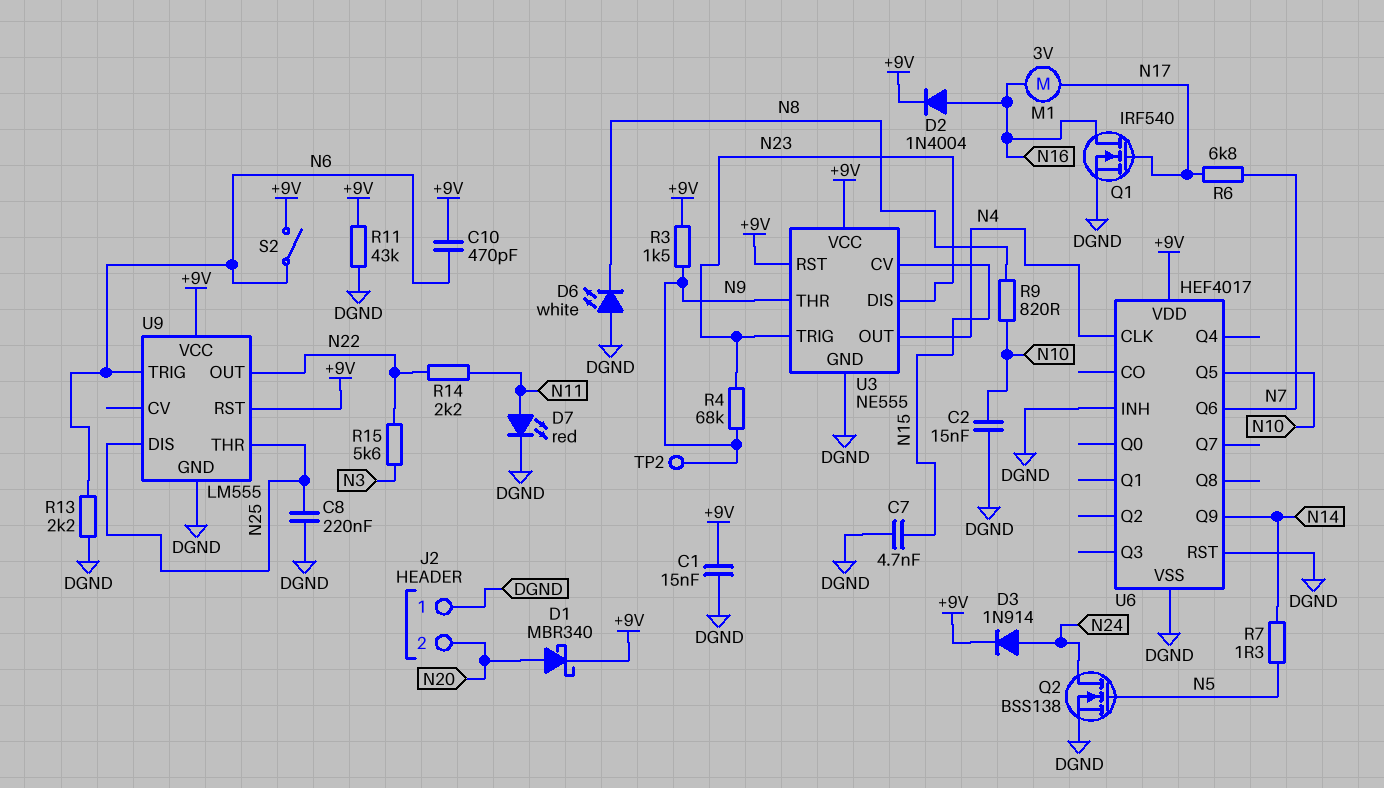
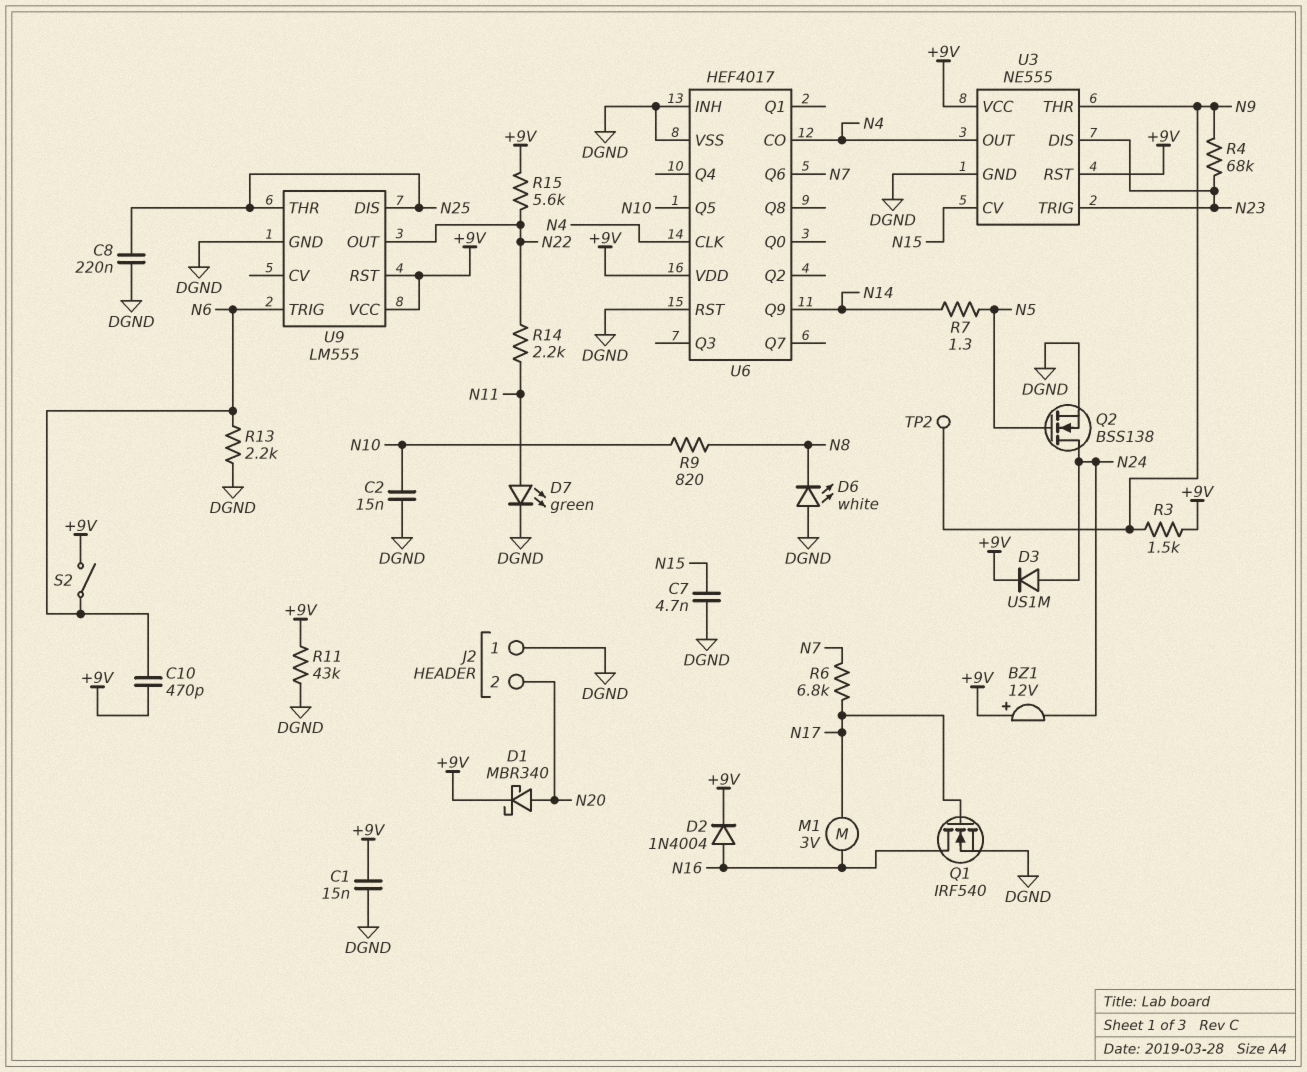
BZ1: none -> buzzer 12V (plus +9V, minus N24)
D3: diode 1N914 (A N24, K +9V) -> diode US1M (A N24, K +9V)
D7: LED red (A N11, K DGND) -> LED green (A N11, K DGND)
R15: 5.6k (N3, N22) -> 5.6k (+9V, N22)
U6 pin CO: none -> N4

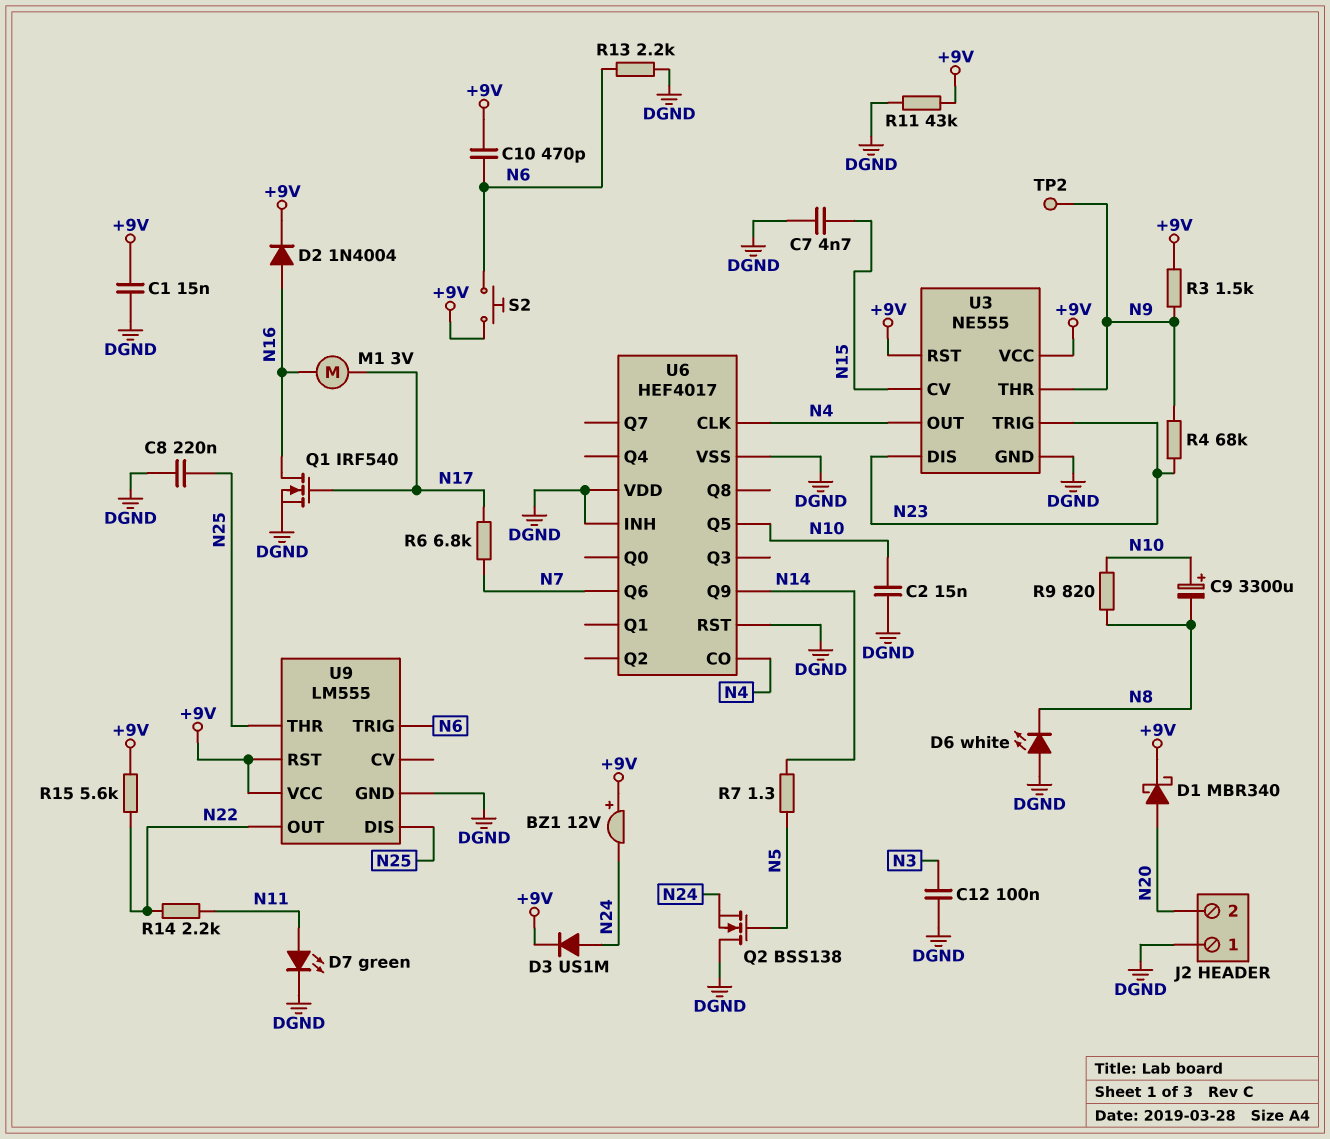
C9: none -> 3300uF (plus N10, minus N8)
C12: none -> 100nF (DGND, N3)
Q2: NMOS BSS138 (G N5, D N24, S DGND) -> NMOS BSS138 (G N5, D DGND, S N24)
S2: switch (+9V, N6) -> button (+9V, N6)
U6 pin VDD: +9V -> DGND

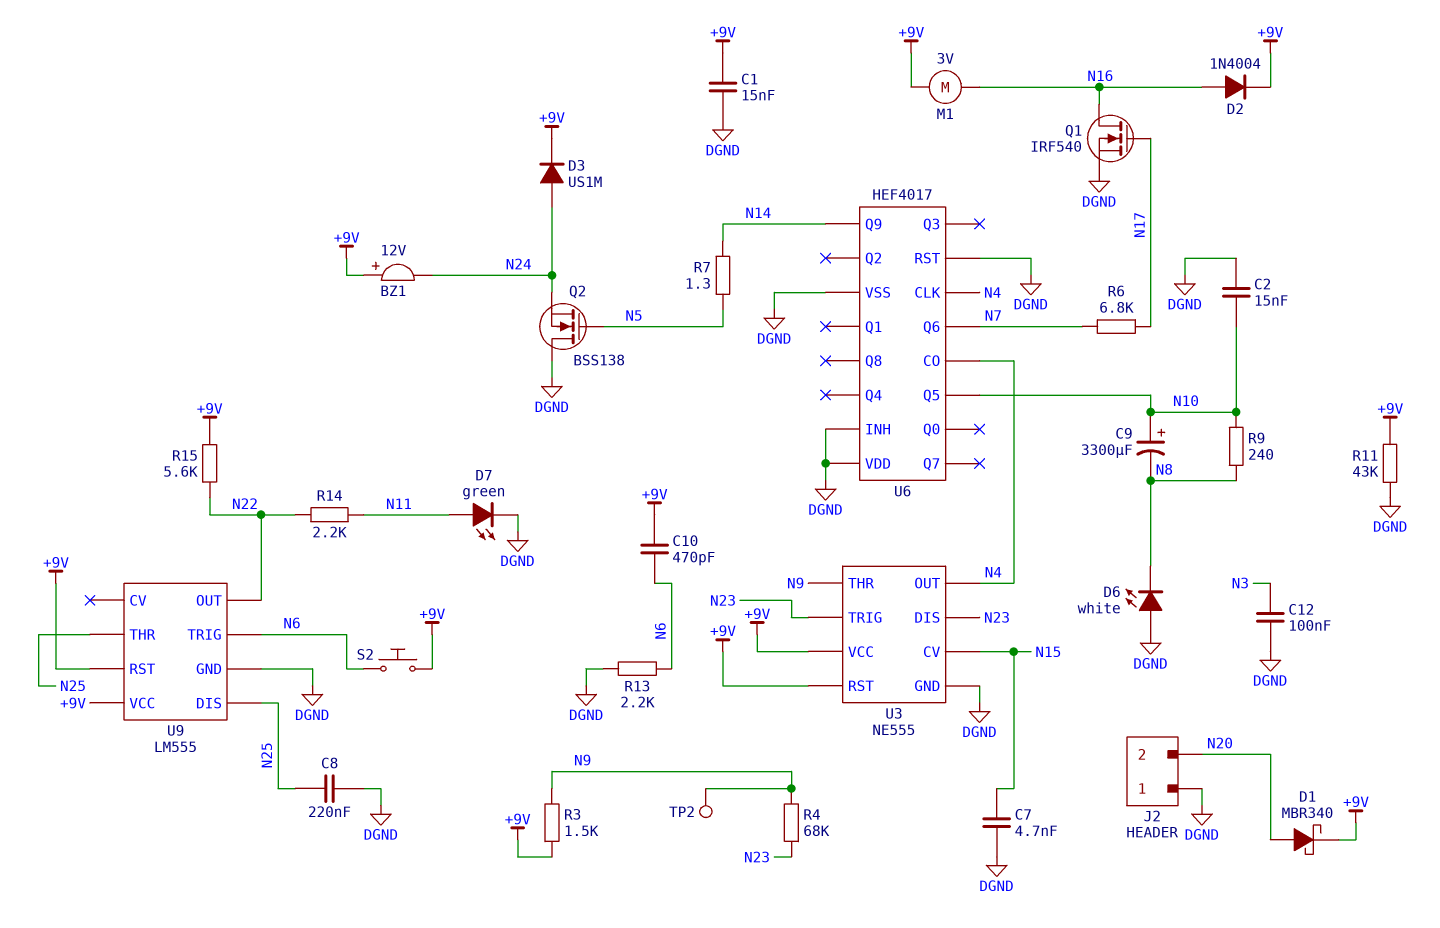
M1: motor 3V (N16, N17) -> motor 3V (+9V, N16)
R9: 820 (N8, N10) -> 240 (N8, N10)

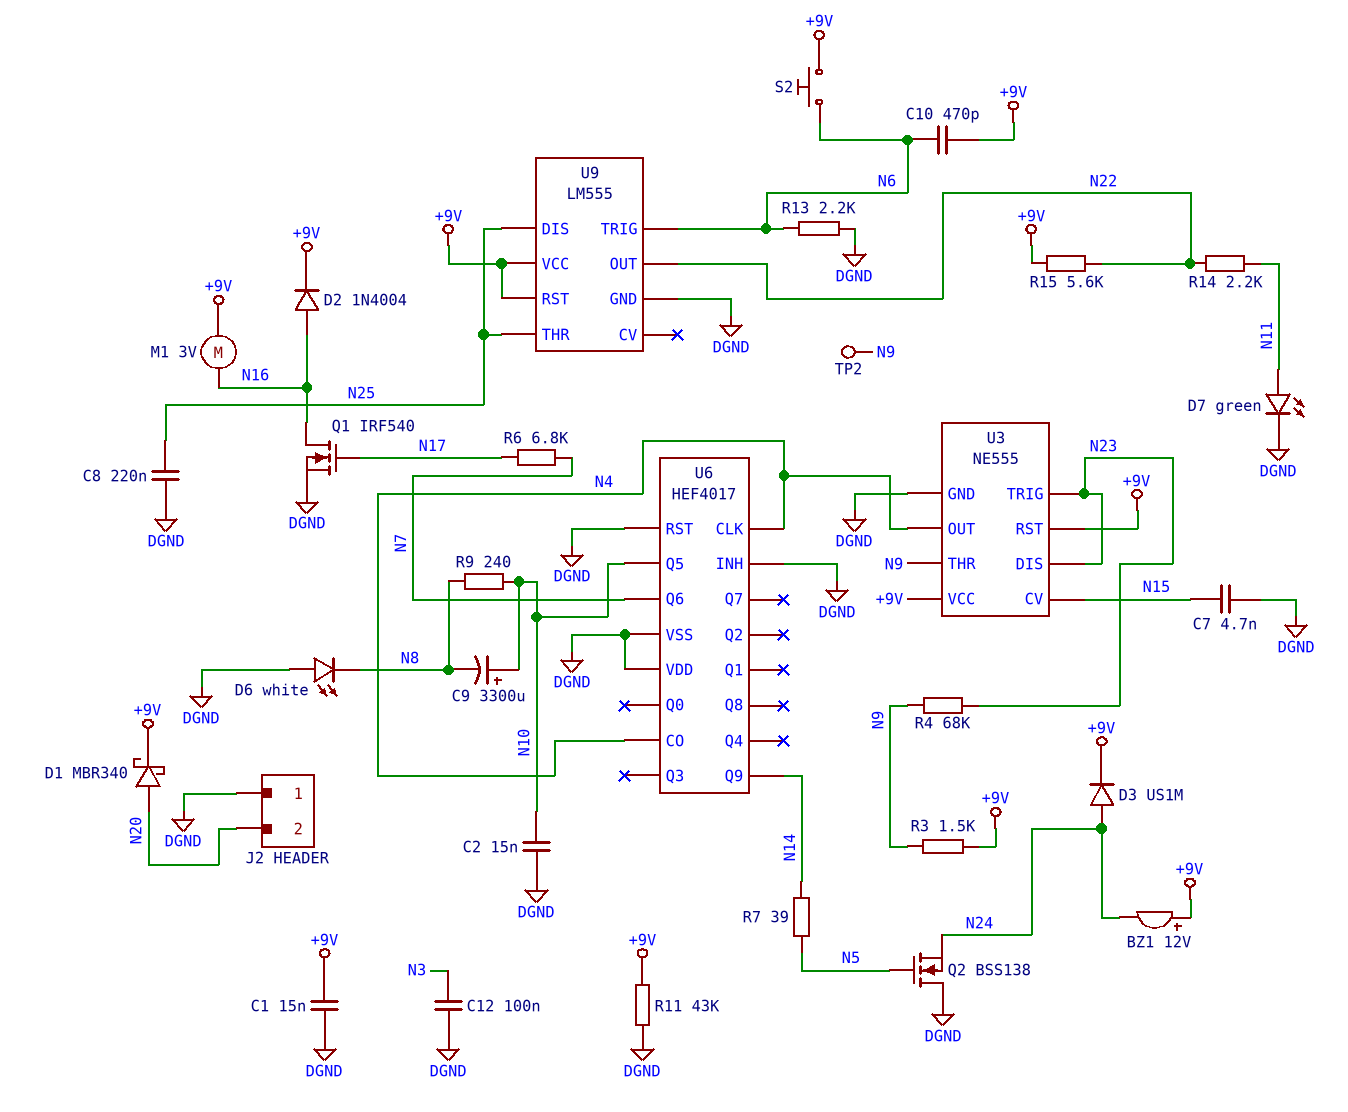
R7: 1.3 (N5, N14) -> 39 (N5, N14)

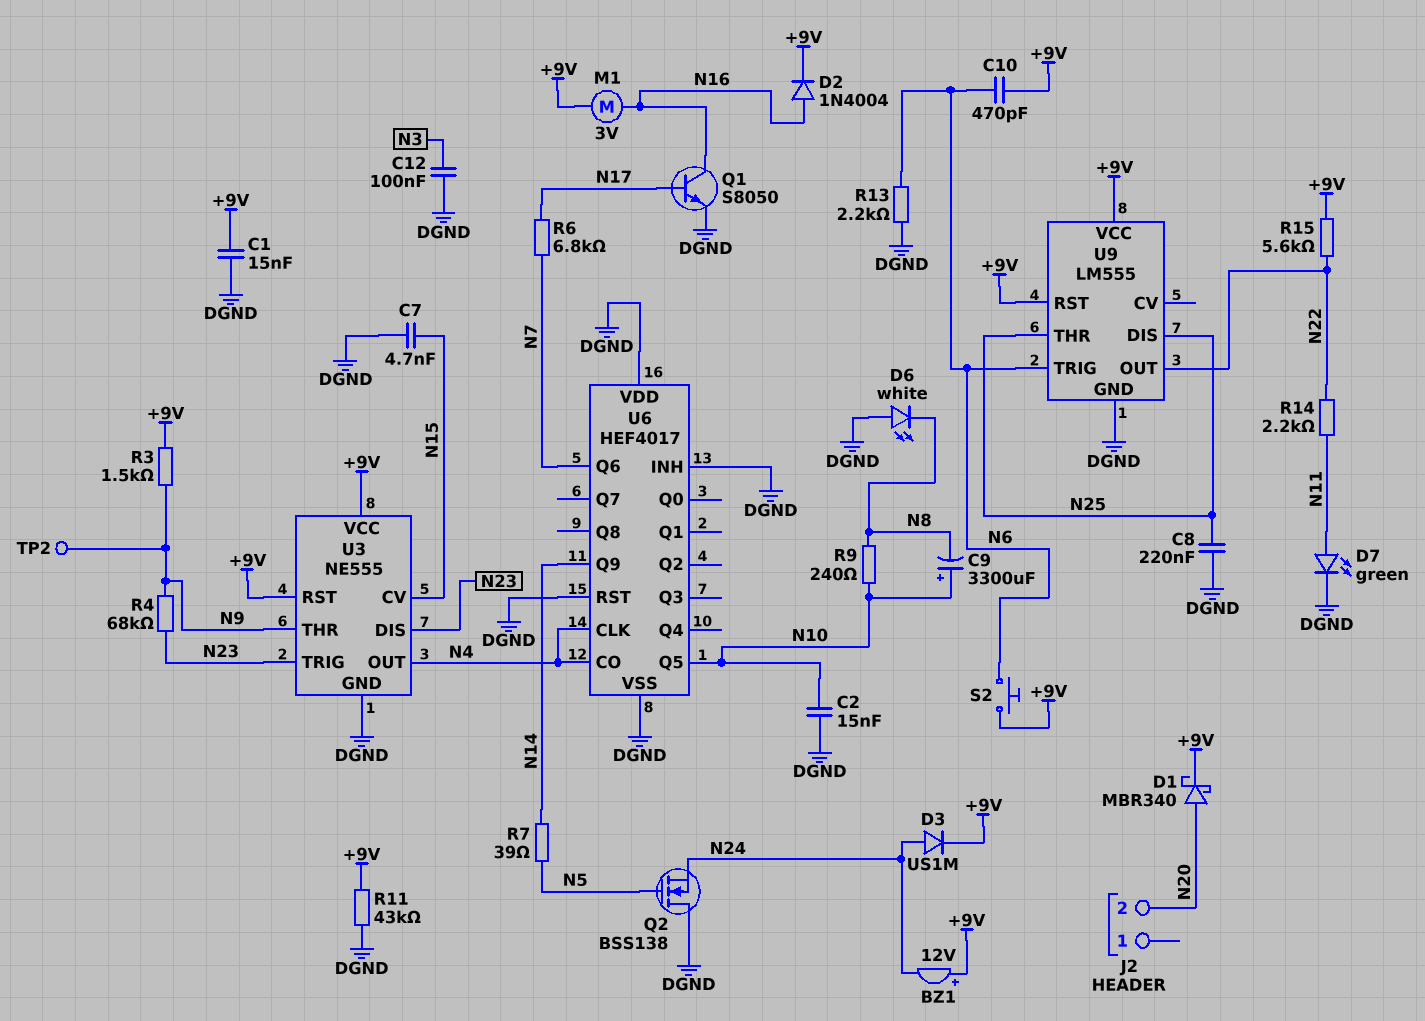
J2 pin 1: DGND -> none
Q1: NMOS IRF540 (G N17, D N16, S DGND) -> NPN S8050 (B N17, C N16, E DGND)

